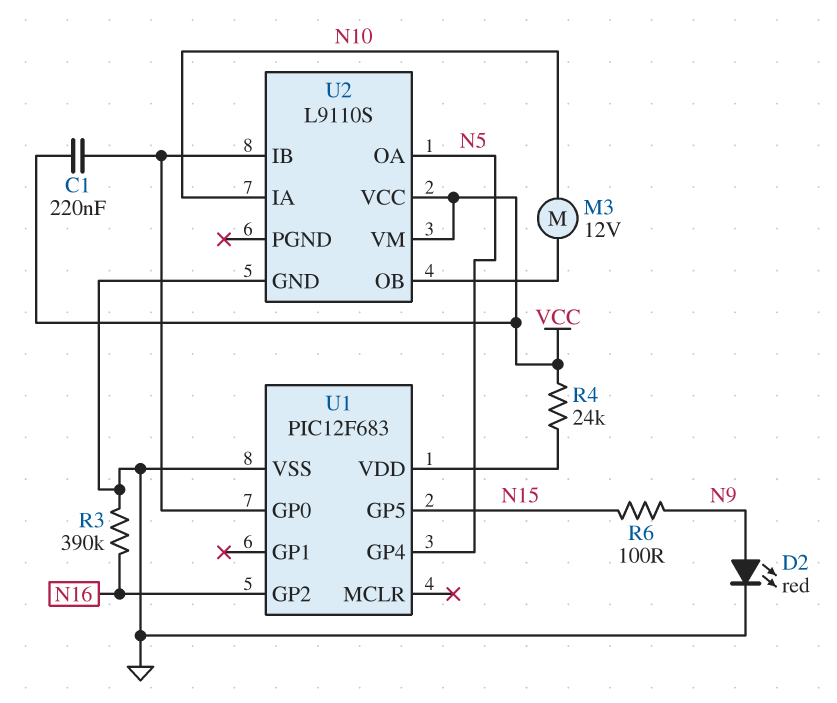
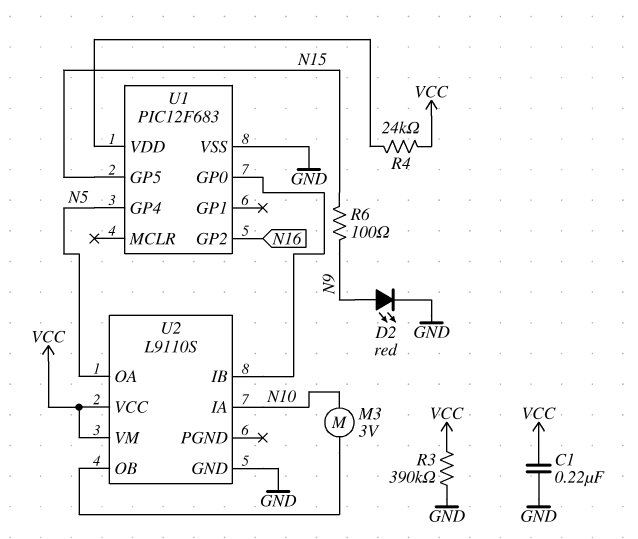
C1: 220nF (U1/GP0, VCC) -> 220nF (GND, VCC)
M3: motor 12V (N10, U2/OB) -> motor 3V (N10, U2/OB)
R3: 390k (GND, N16) -> 390k (GND, VCC)

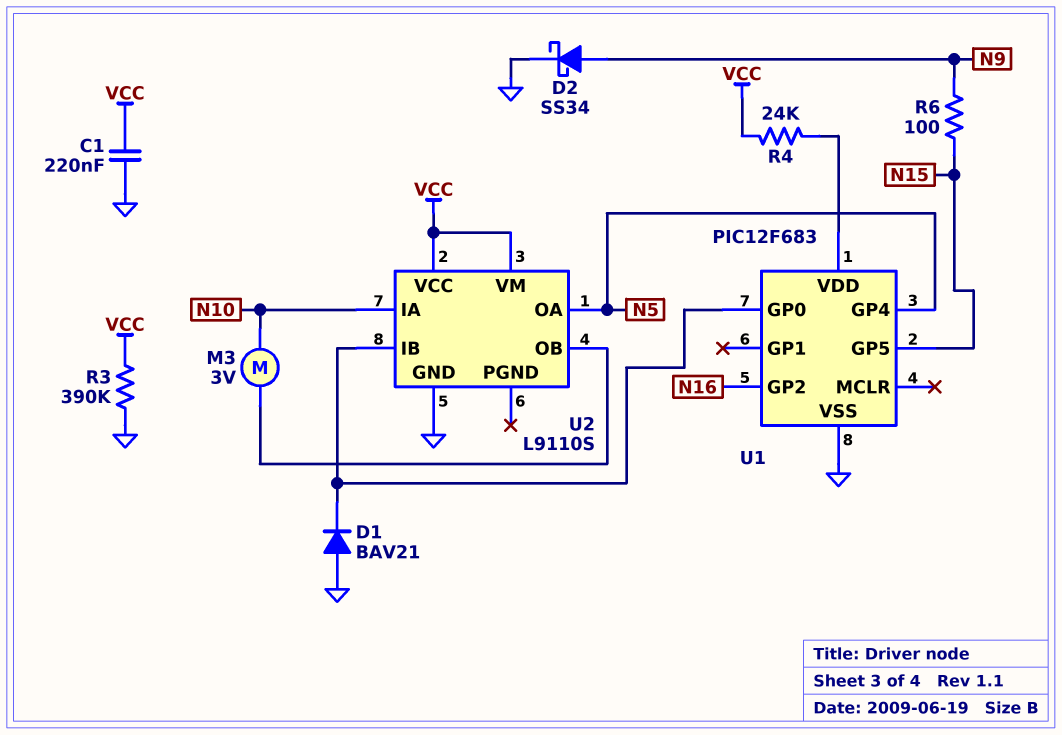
D1: none -> diode BAV21 (A GND, K U1/GP0)
D2: LED red (A N9, K GND) -> schottky SS34 (A N9, K GND)

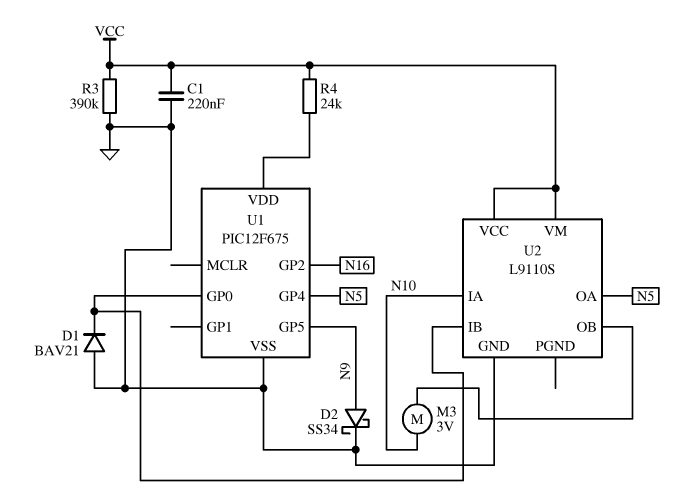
R6: 100 (N9, N15) -> none
U1: PIC12F683 -> PIC12F675
U1 pin GP5: N15 -> N9

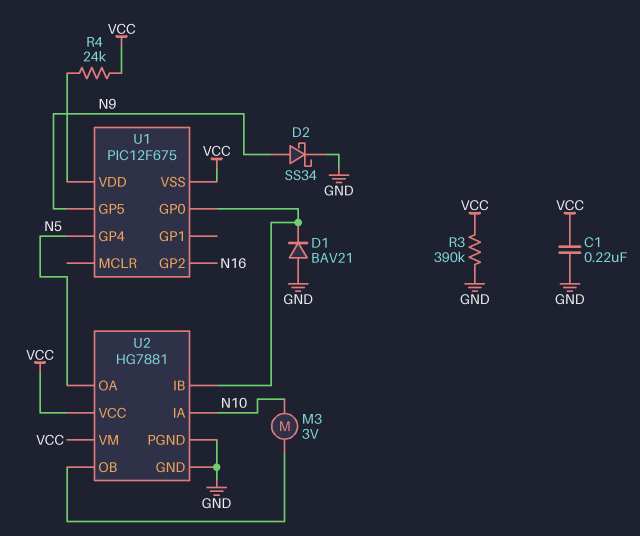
U1 pin VSS: GND -> VCC
U2: L9110S -> HG7881
U2 pin PGND: none -> GND

